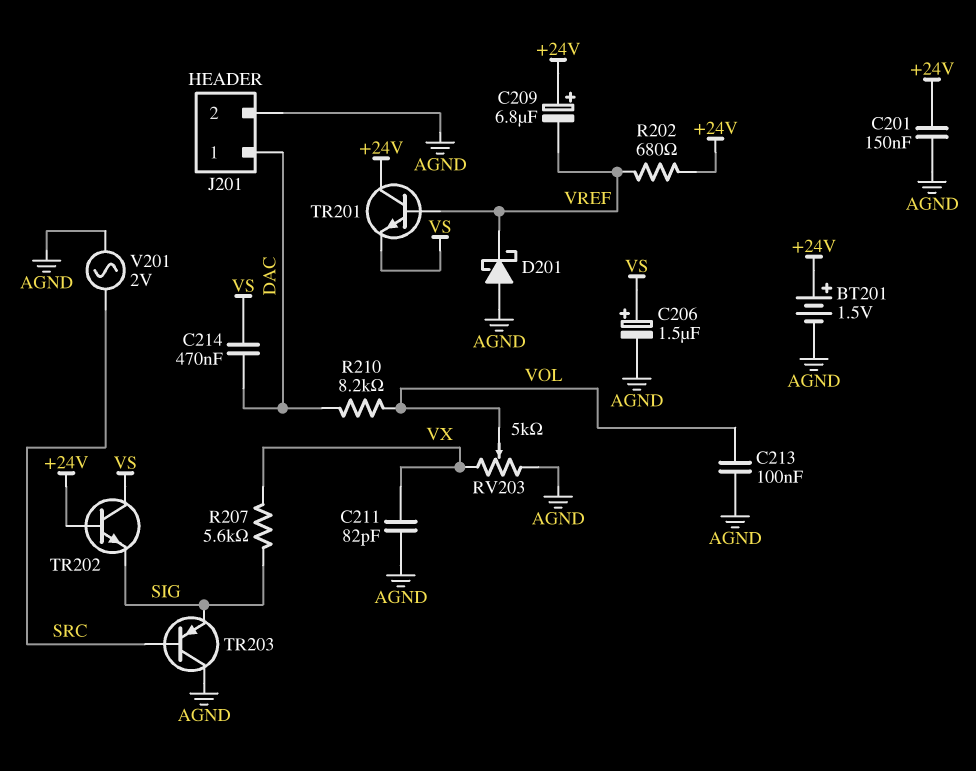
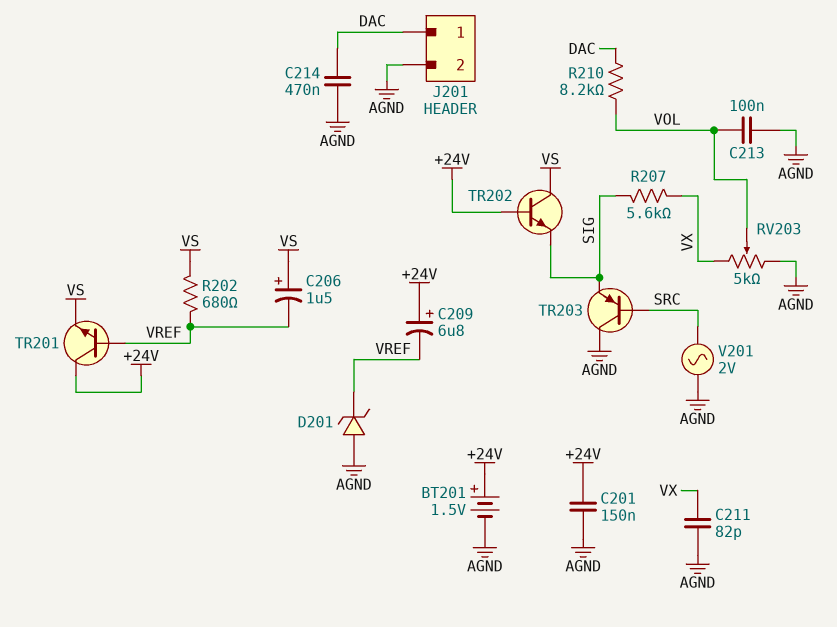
C206: 1.5uF (plus VS, minus AGND) -> 1.5uF (plus VS, minus VREF)
C214: 470nF (DAC, VS) -> 470nF (AGND, DAC)
D201: schottky (A AGND, K VREF) -> zener (A AGND, K VREF)
R202: 680 (+24V, VREF) -> 680 (VREF, VS)

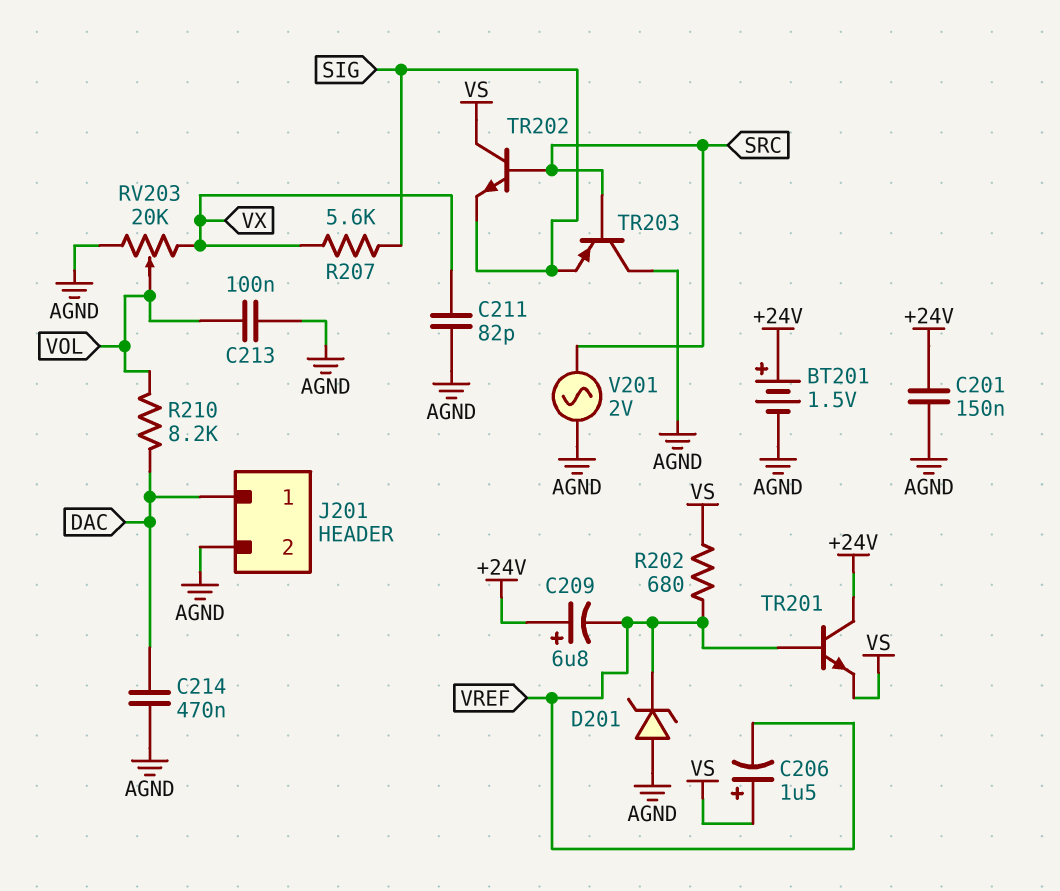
RV203: 5k (AGND, VX, wiper VOL) -> 20k (AGND, VX, wiper VOL)
TR202: NPN (B +24V, C VS, E SIG) -> NPN (B SRC, C VS, E SIG)

